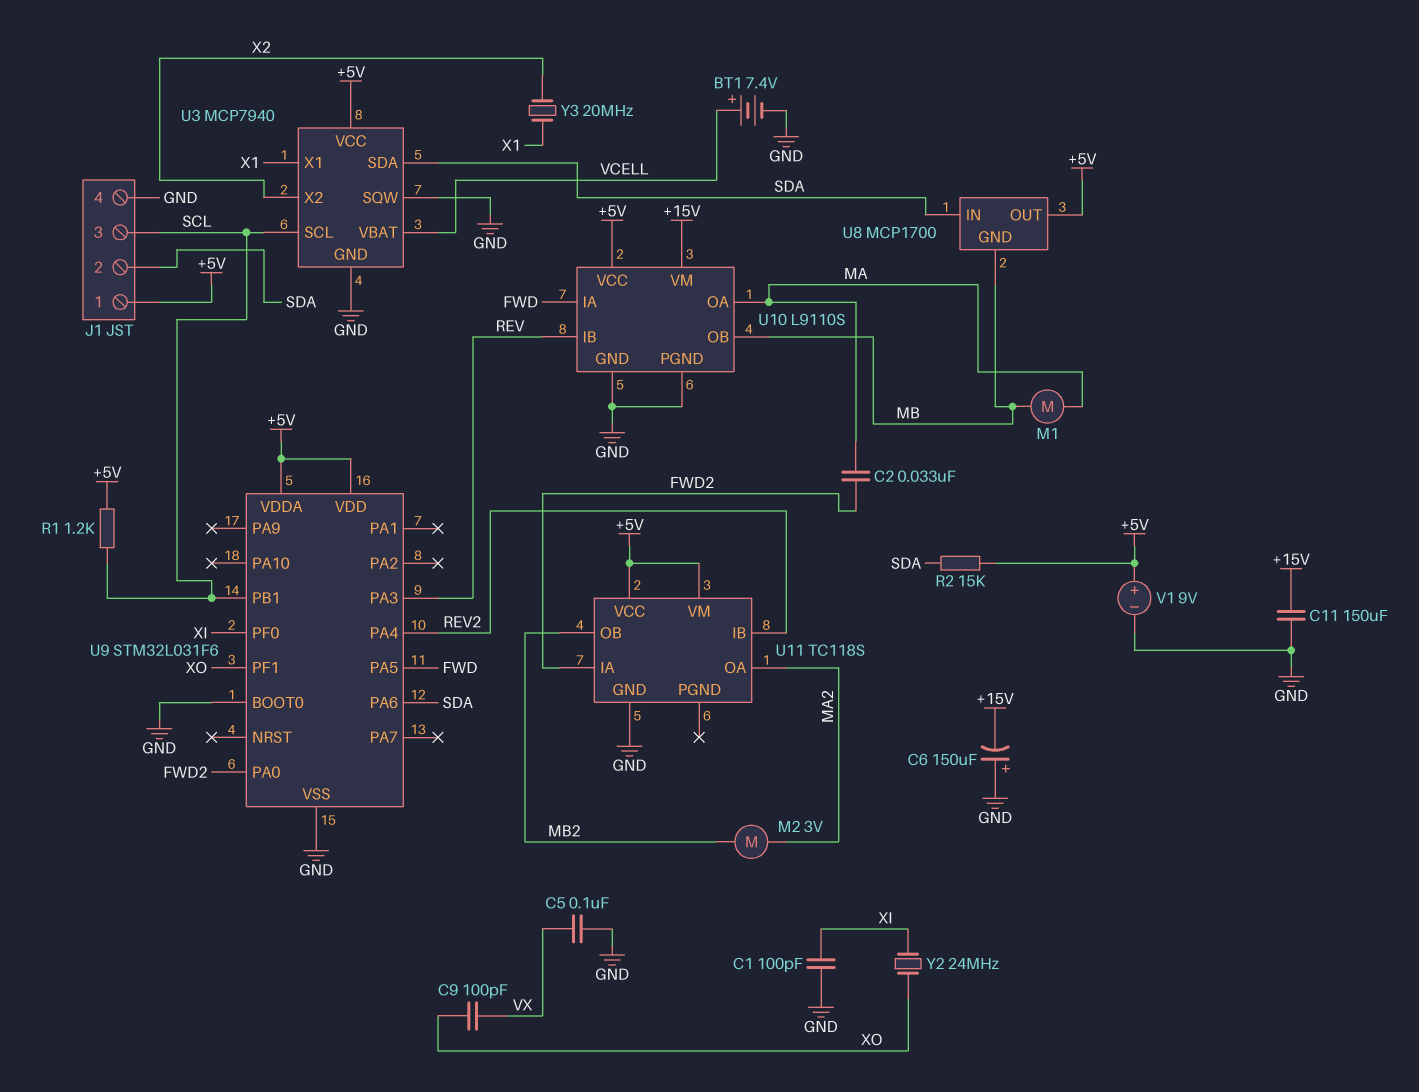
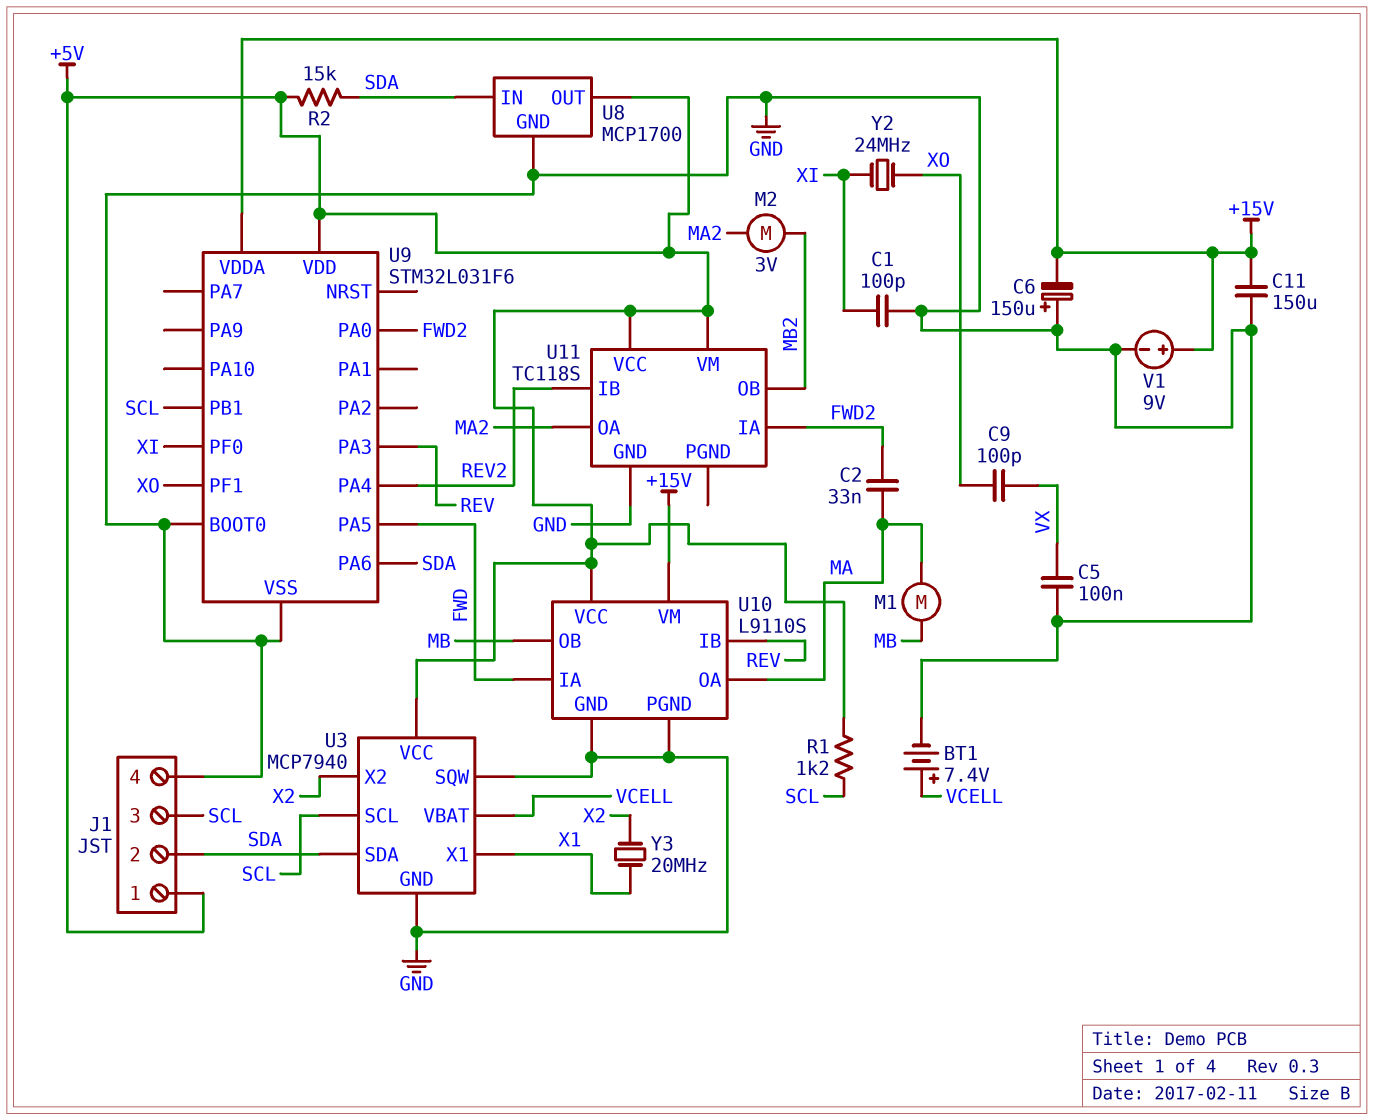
U8 pin GND: MB -> GND
U9 pin VDDA: +5V -> +15V
V1: 9V (plus +5V, minus GND) -> 9V (plus +15V, minus GND)

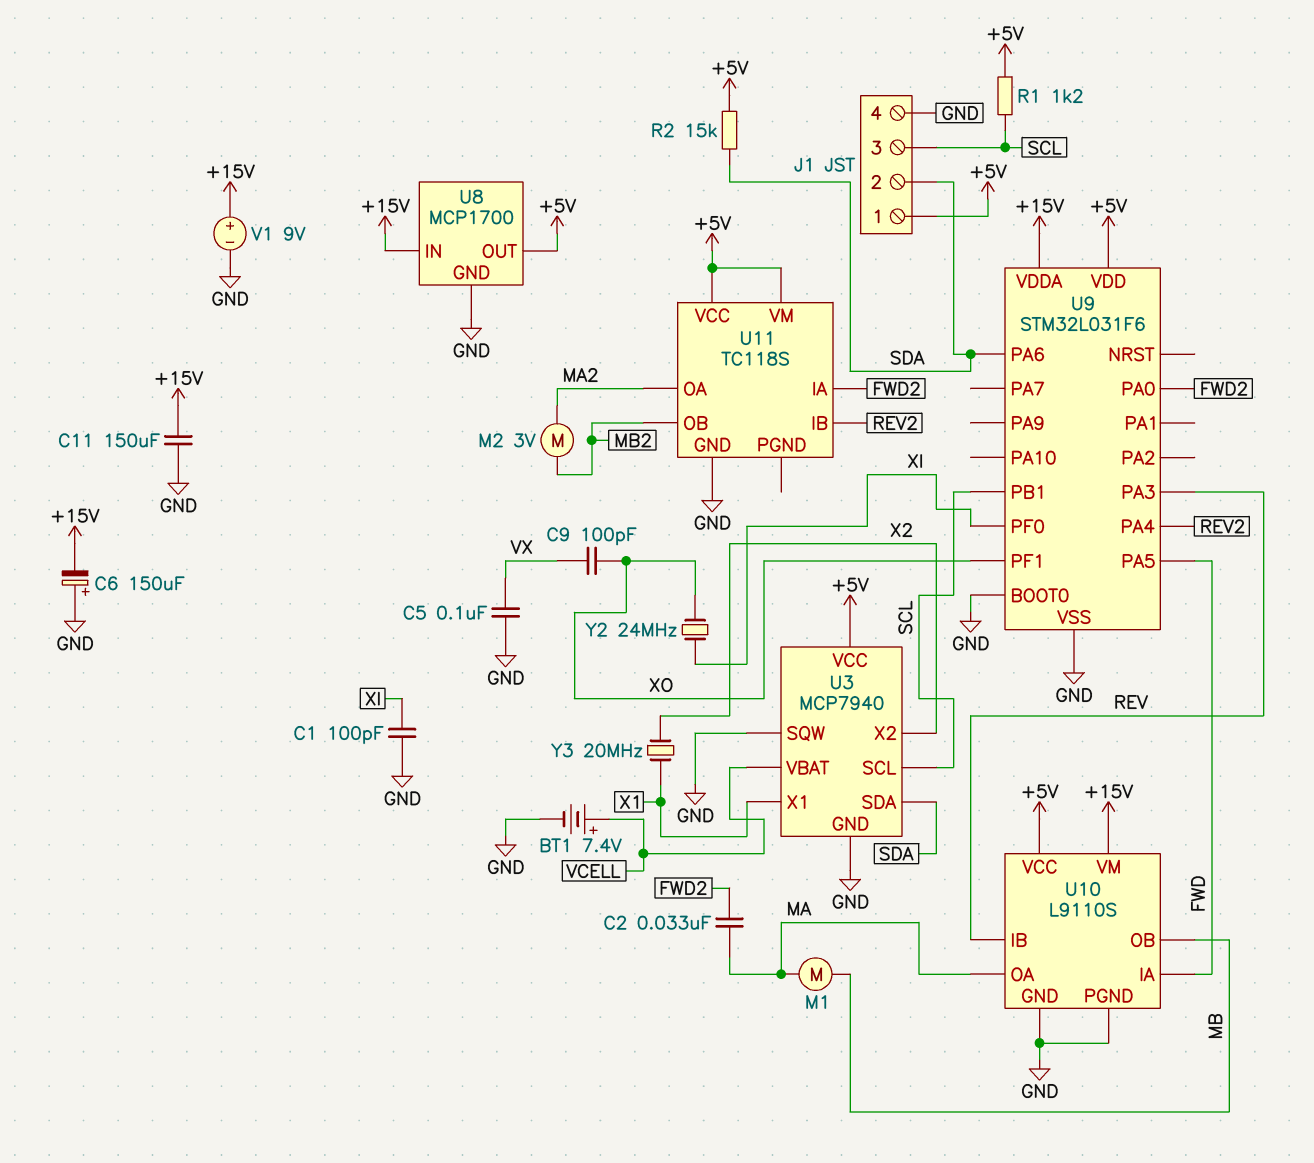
U8 pin IN: SDA -> +15V

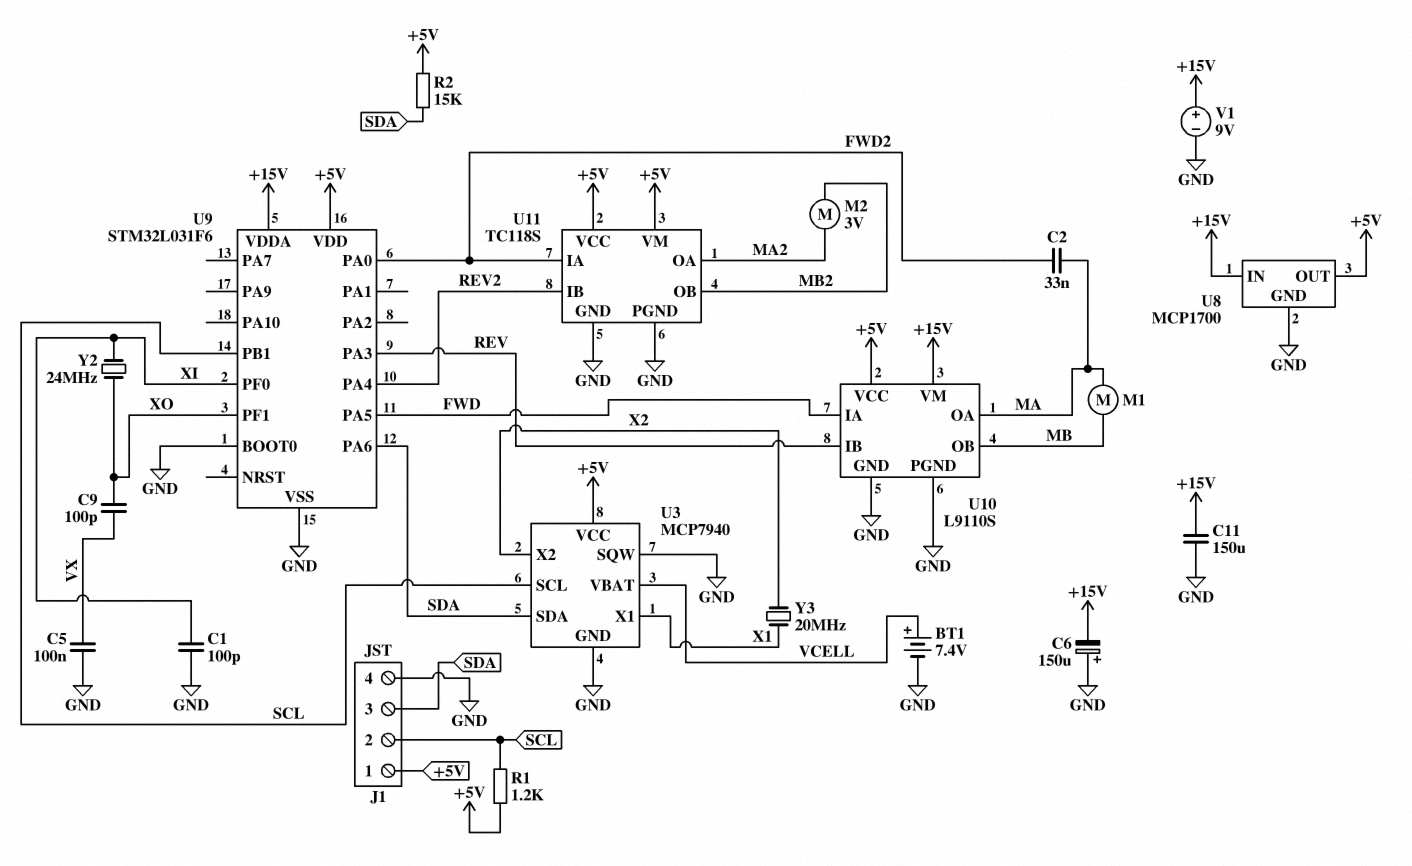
J1 pin 2: SDA -> SCL
J1 pin 3: SCL -> SDA
U11 pin PGND: none -> GND

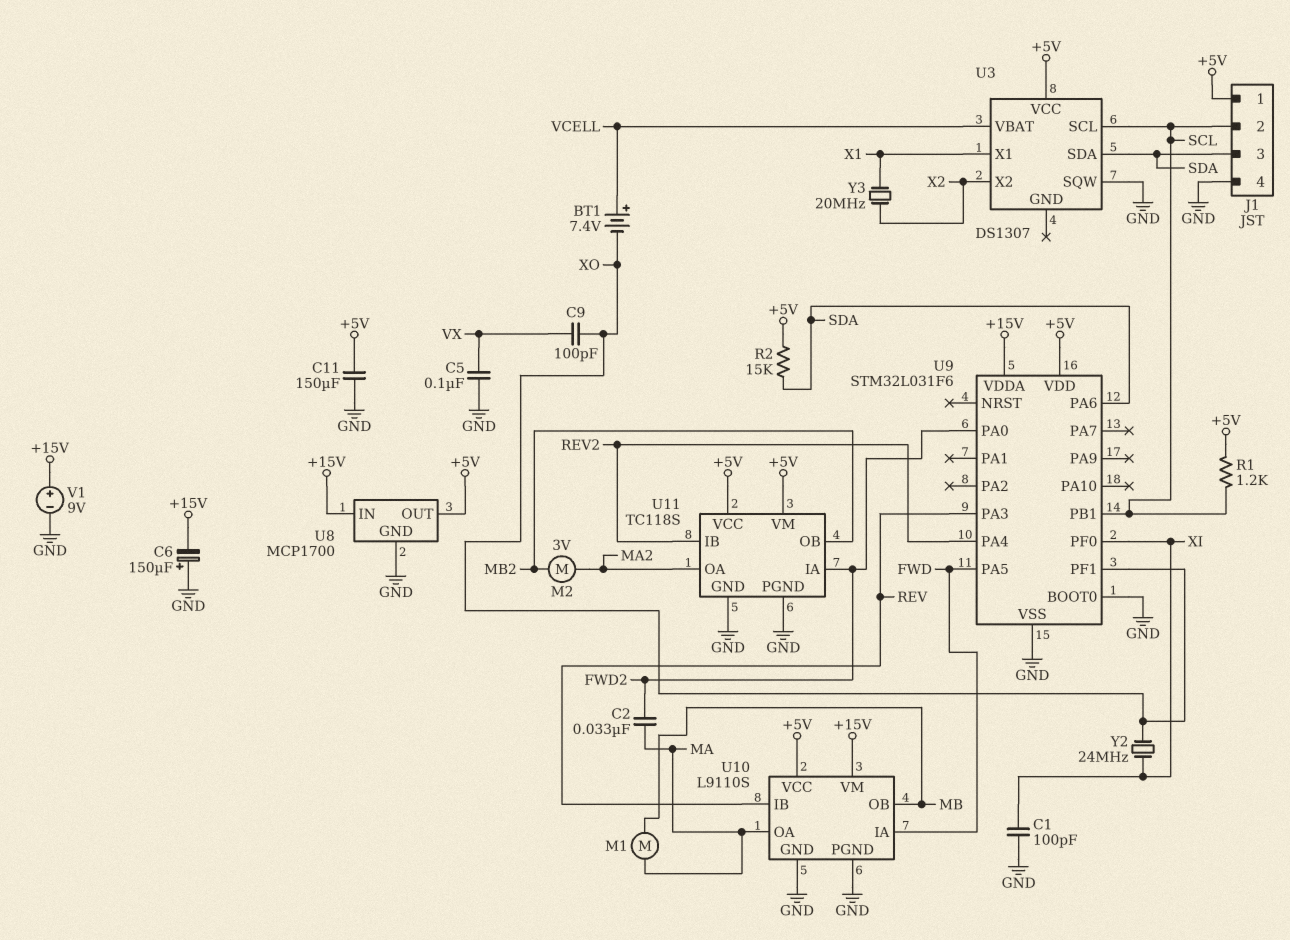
BT1: 7.4V (plus VCELL, minus GND) -> 7.4V (plus VCELL, minus XO)
C11: 150uF (+15V, GND) -> 150uF (+5V, GND)
U3: MCP7940 -> DS1307
U3 pin GND: GND -> none

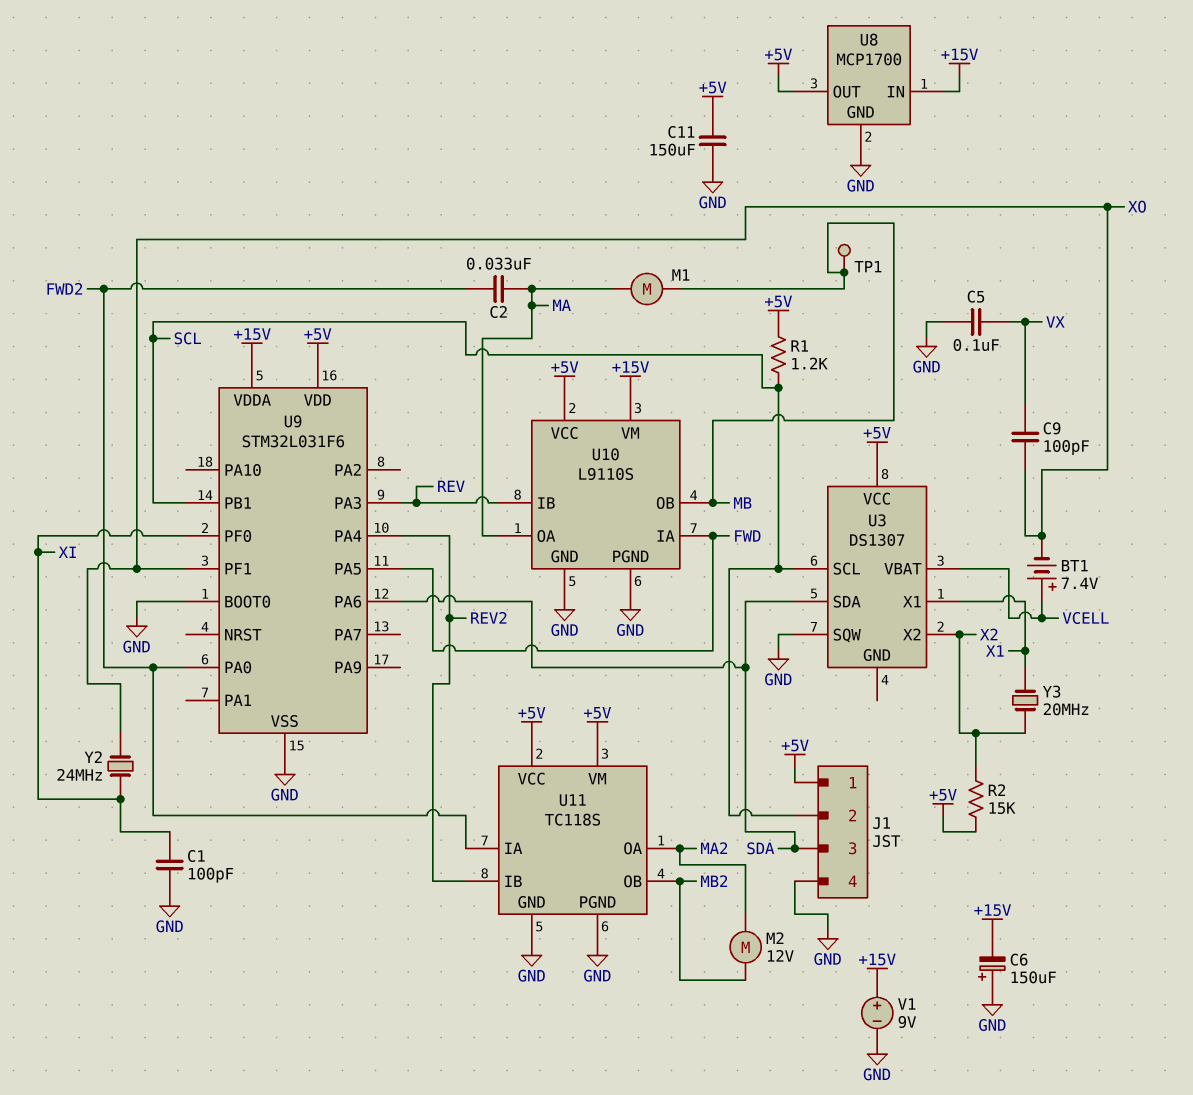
M2: motor 3V (MA2, MB2) -> motor 12V (MA2, MB2)
R2: 15k (+5V, SDA) -> 15k (+5V, X2)
TP1: none -> test point (MB)

